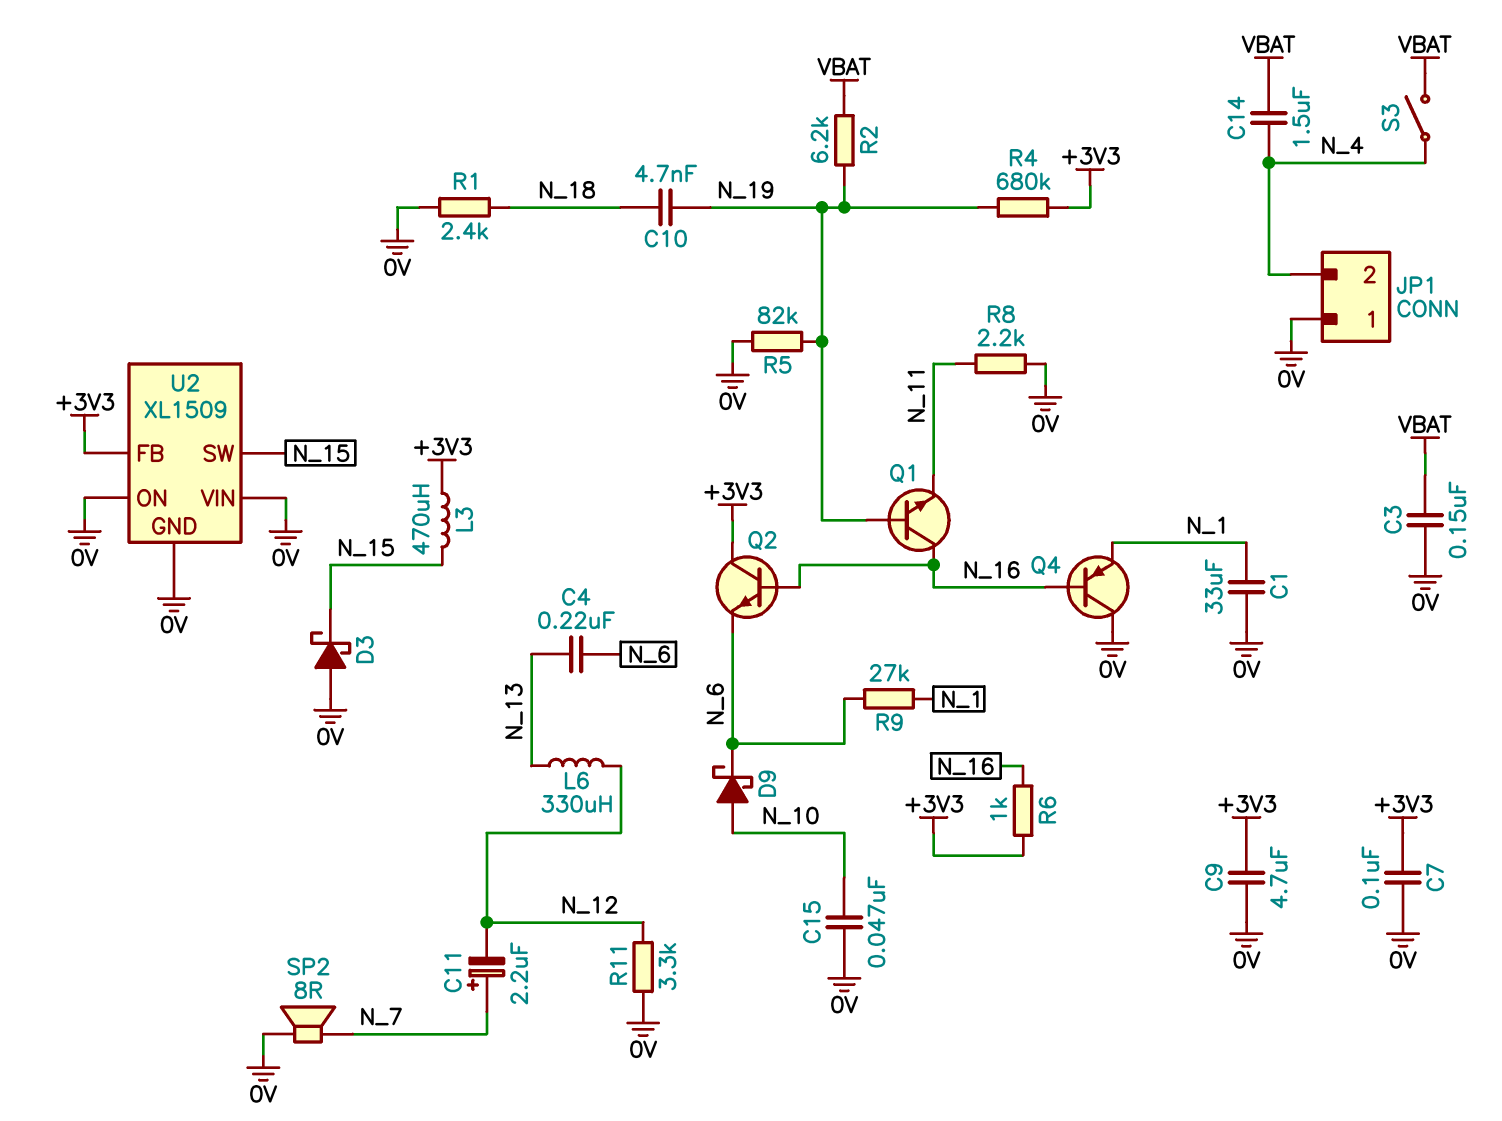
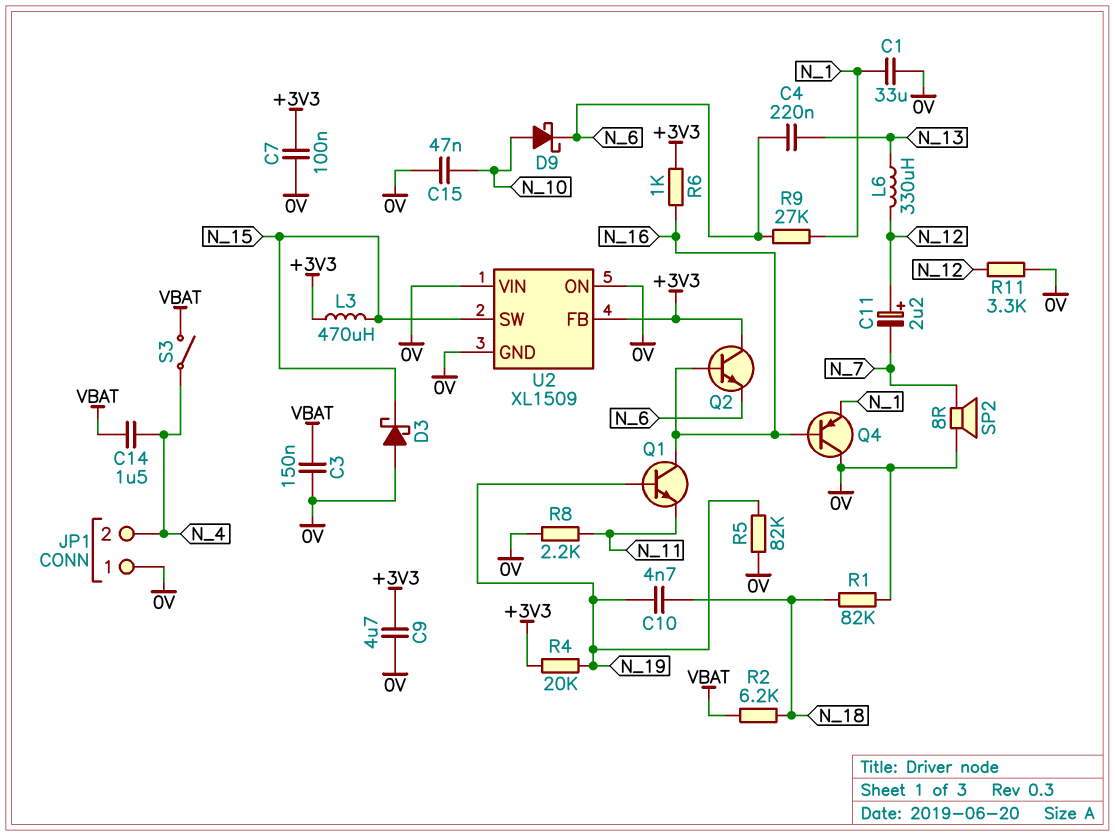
C11: 2.2uF (plus N_7, minus N_12) -> 2.2uF (plus N_12, minus N_7)
R1: 2.4k (0V, N_18) -> 82k (0V, N_18)
R2: 6.2k (N_19, VBAT) -> 6.2k (N_18, VBAT)
R4: 680k (+3V3, N_19) -> 20k (+3V3, N_19)

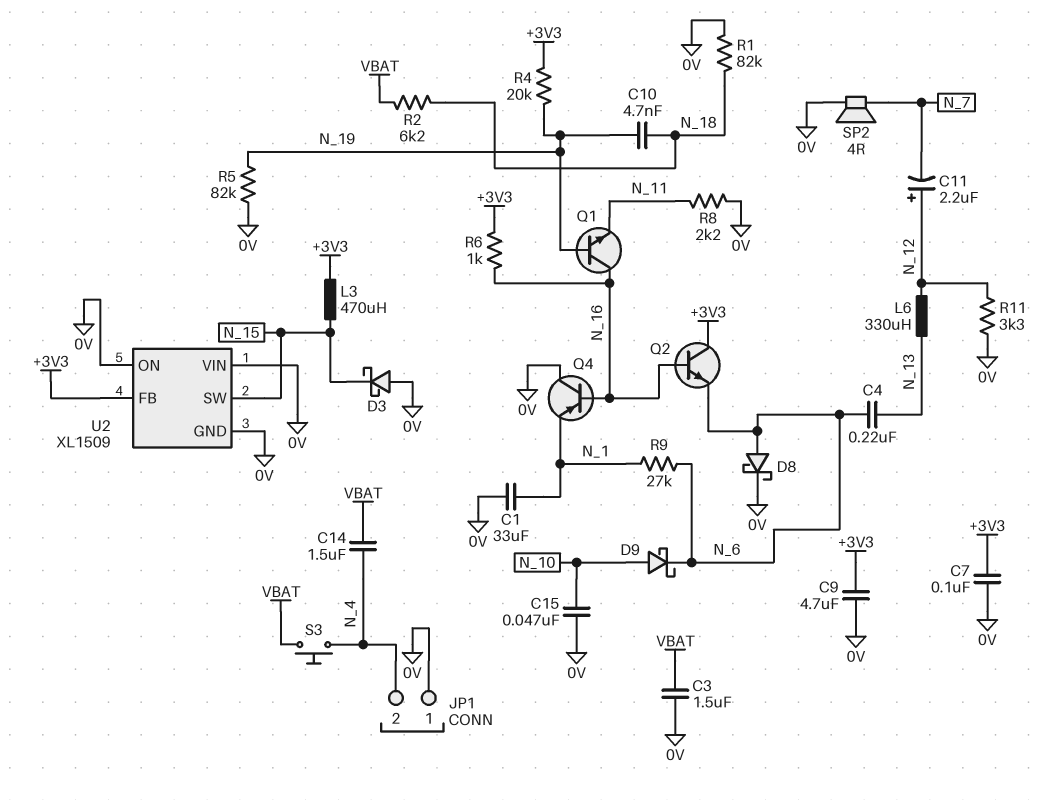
C3: 150nF (0V, VBAT) -> 1.5uF (0V, VBAT)
D8: none -> schottky (A N_6, K 0V)
S3: switch (N_4, VBAT) -> button (N_4, VBAT)
SP2: speaker 8R (0V, N_7) -> speaker 4R (0V, N_7)

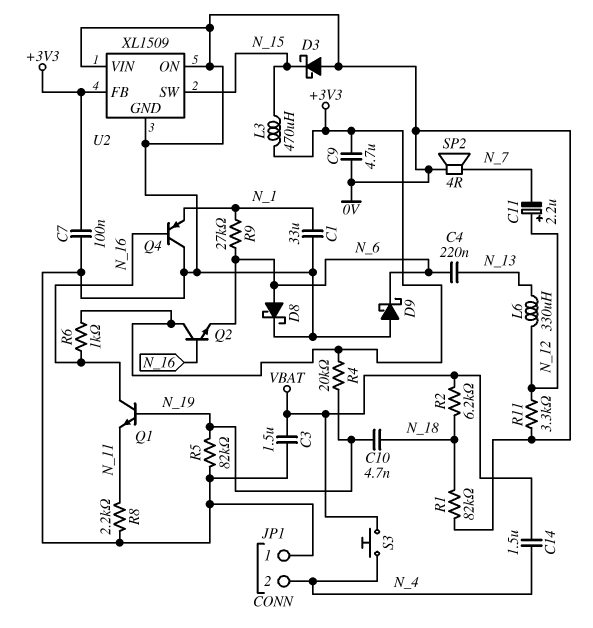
C15: 47nF (0V, N_10) -> none
D9: schottky (A N_10, K N_6) -> schottky (A 0V, K N_6)

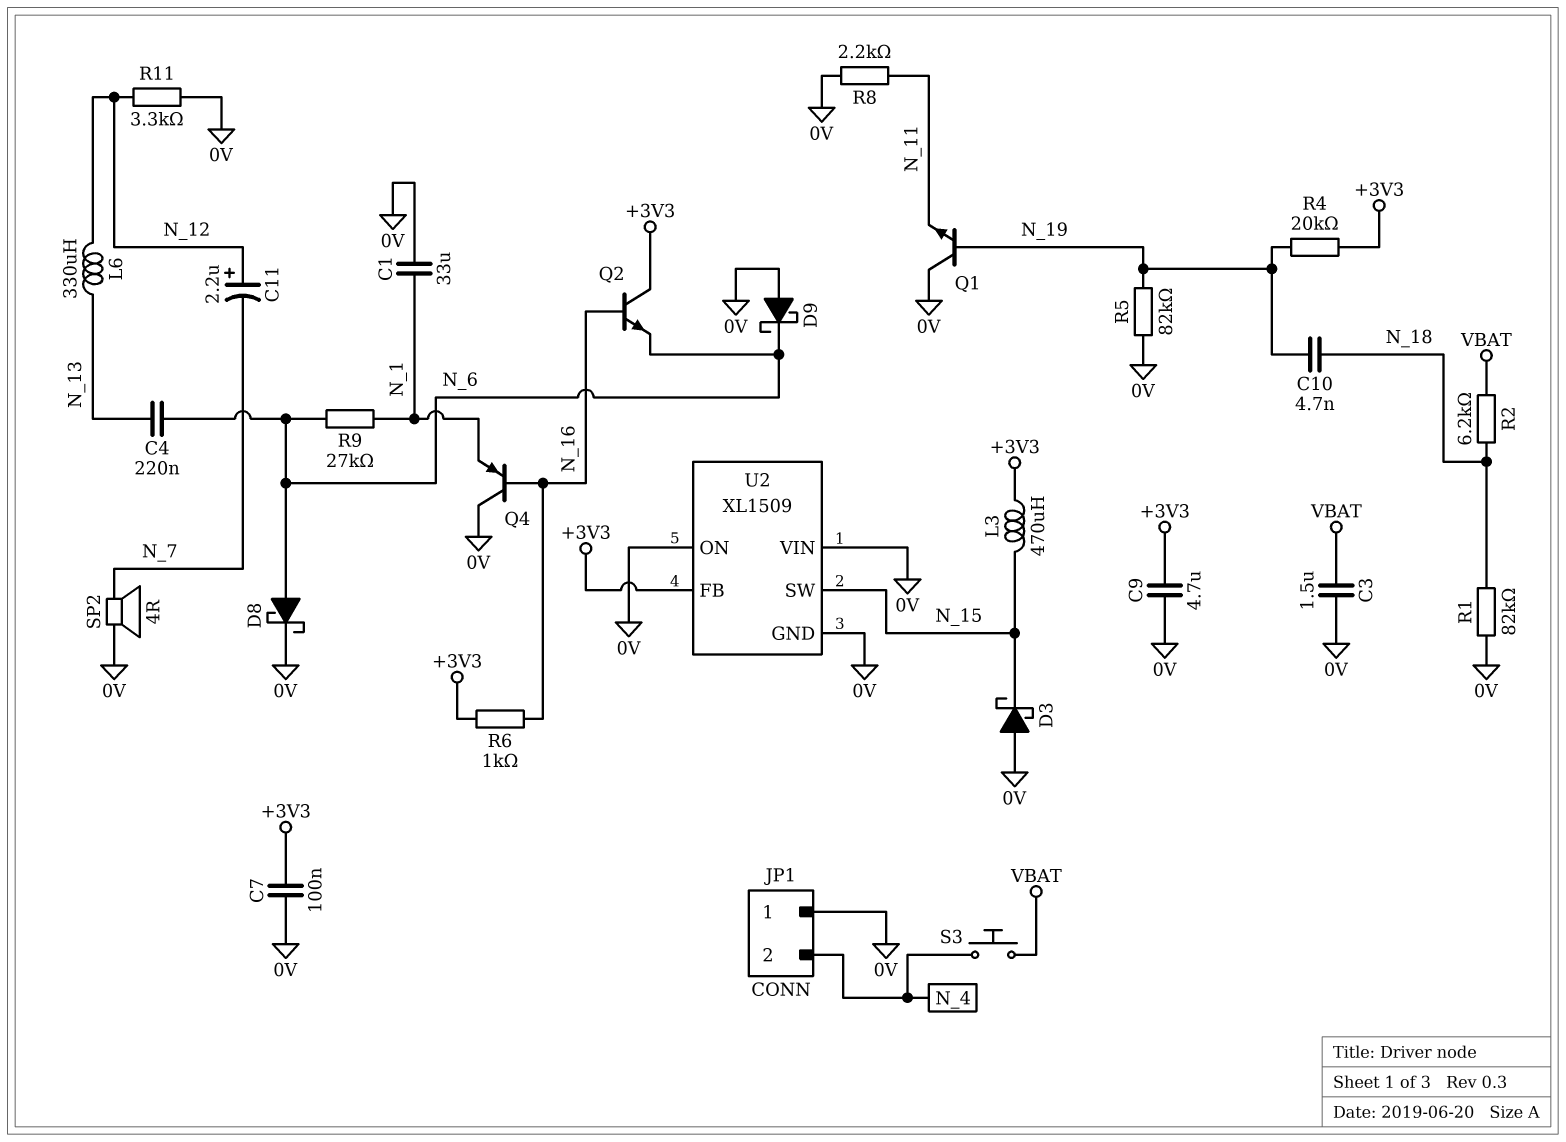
C14: 1.5uF (N_4, VBAT) -> none
Q1: NPN (B N_19, C N_16, E N_11) -> NPN (B N_19, C 0V, E N_11)

